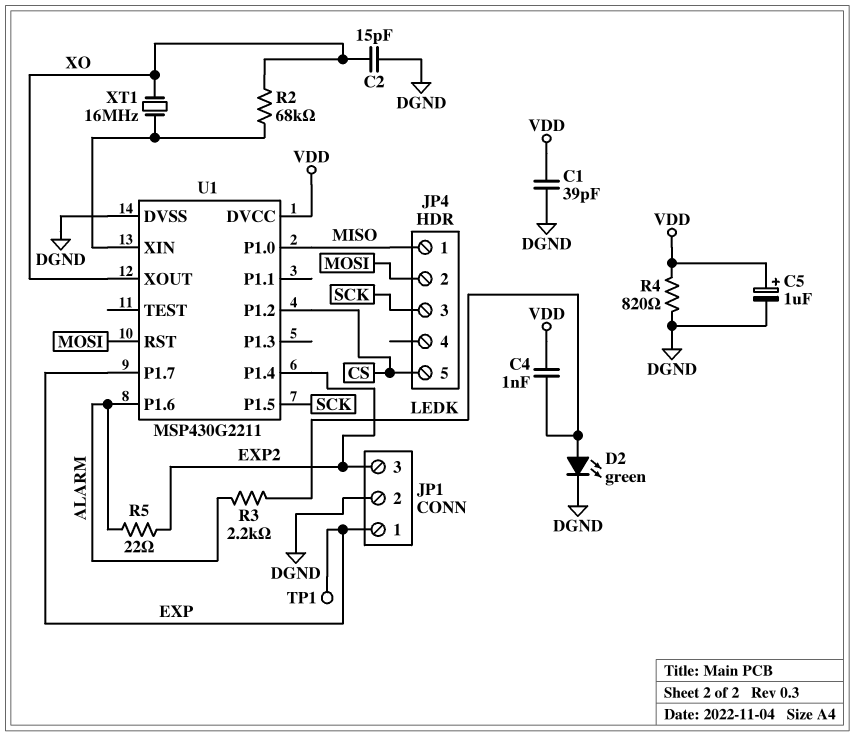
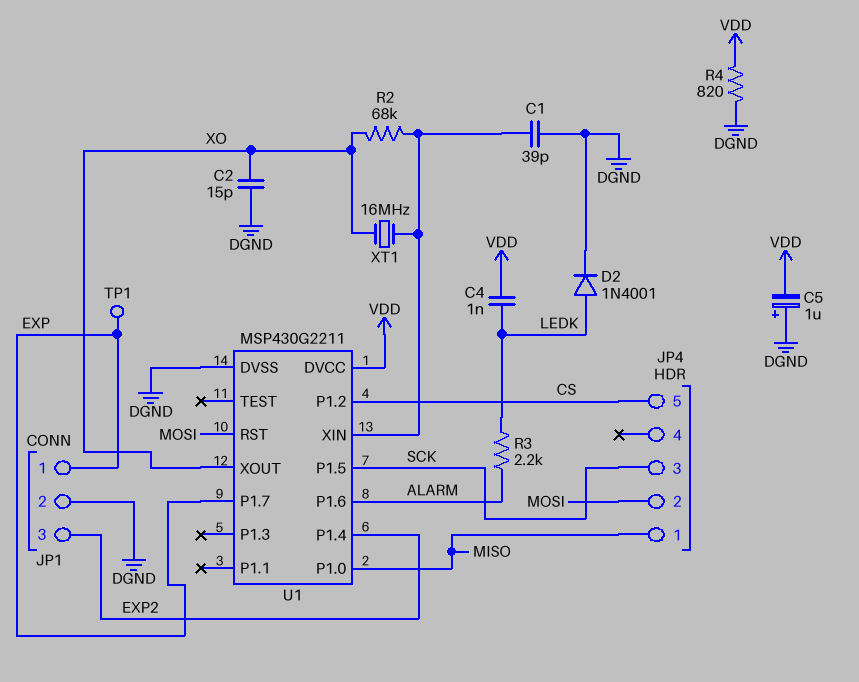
C1: 39pF (DGND, VDD) -> 39pF (DGND, U1/XIN)
C5: 1uF (plus VDD, minus DGND) -> 1uF (plus DGND, minus VDD)
D2: LED green (A LEDK, K DGND) -> diode 1N4001 (A LEDK, K DGND)
R5: 22 (ALARM, EXP2) -> none

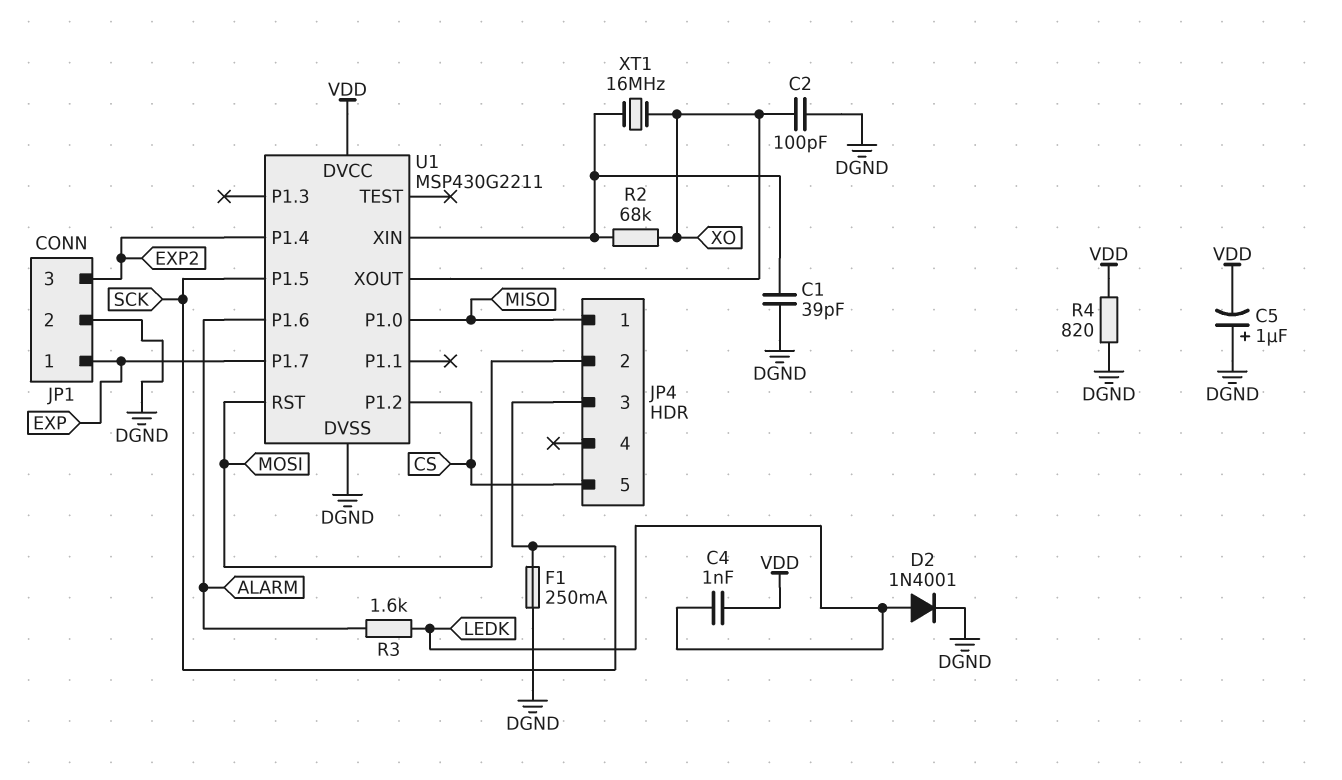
C2: 15pF (DGND, XO) -> 100pF (DGND, XO)
F1: none -> 250mA (DGND, SCK)
R3: 2.2k (ALARM, LEDK) -> 1.6k (ALARM, LEDK)
TP1: test point (EXP) -> none

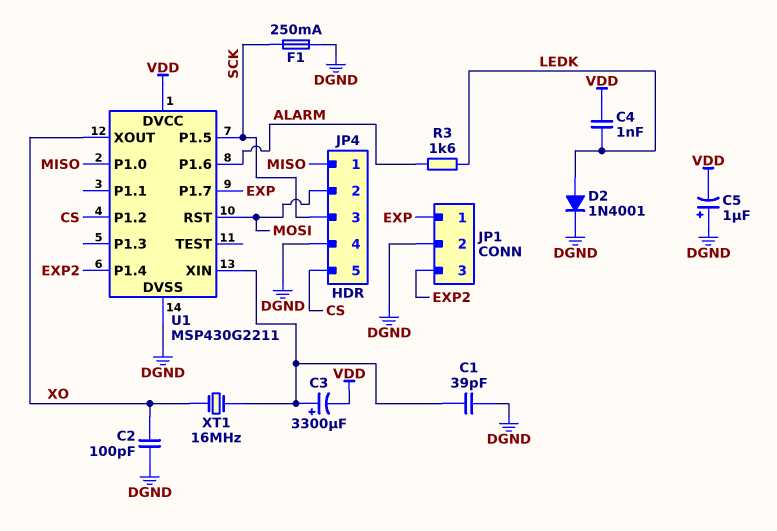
C3: none -> 3300uF (plus U1/XIN, minus VDD)
JP4 pin 4: none -> DGND
R2: 68k (U1/XIN, XO) -> none
R4: 820 (DGND, VDD) -> none

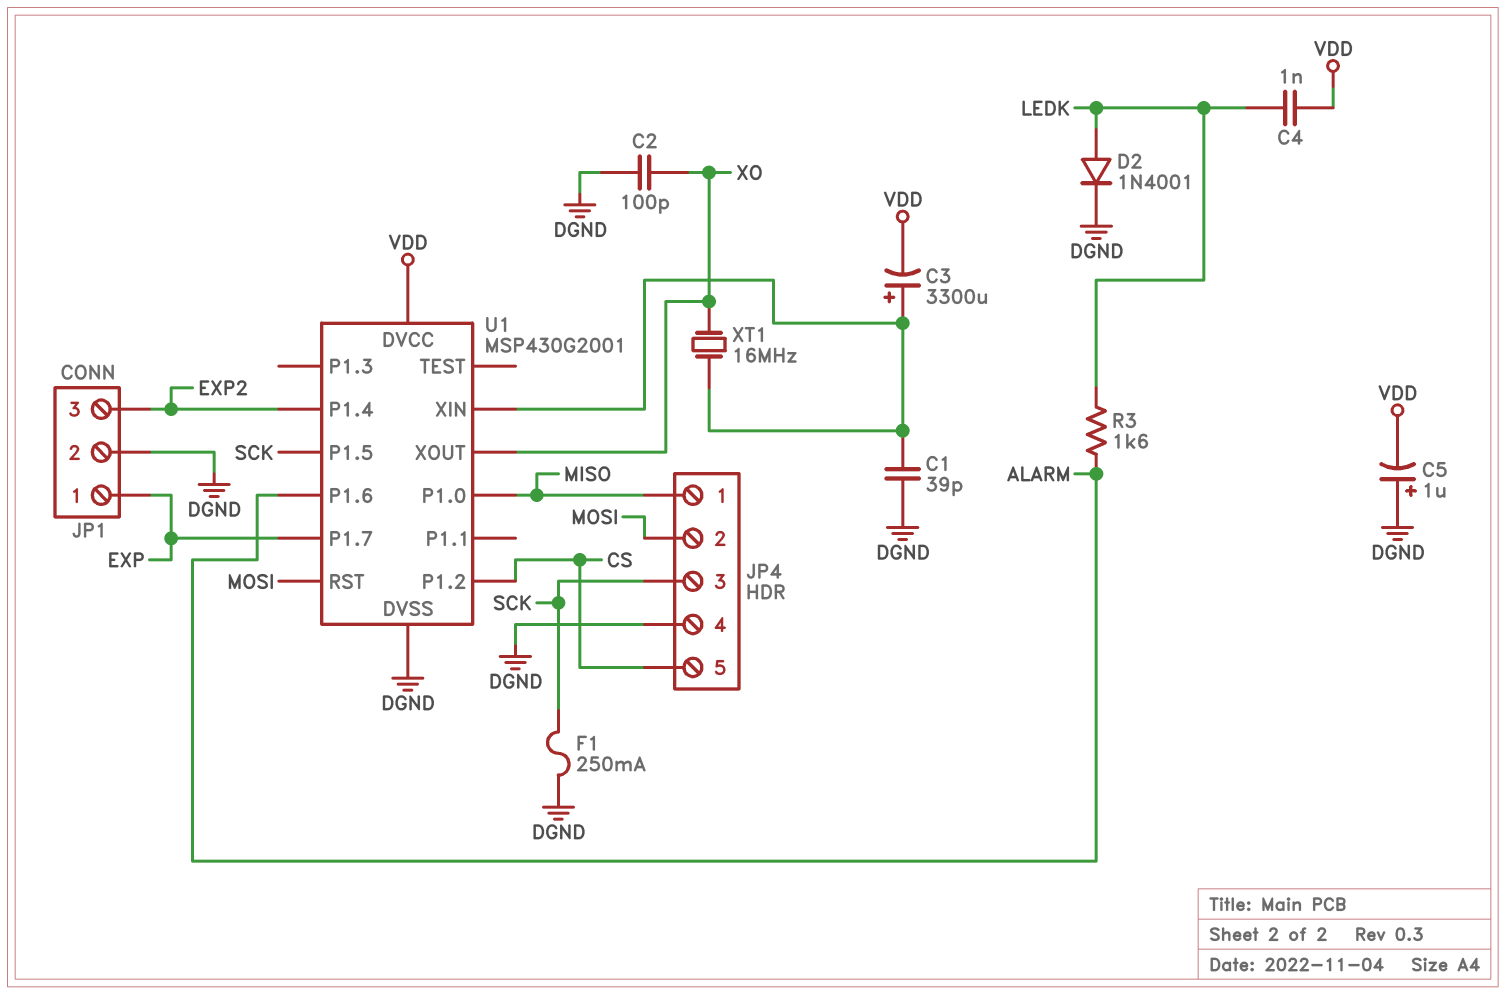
U1: MSP430G2211 -> MSP430G2001

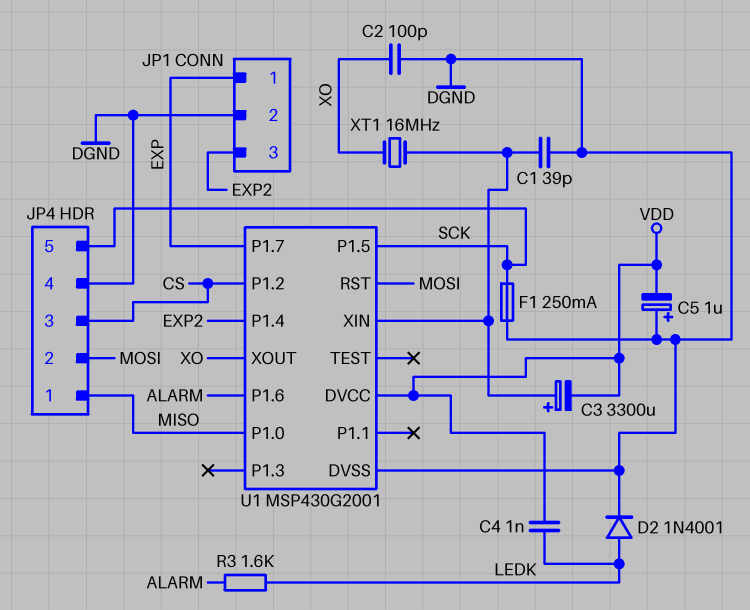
JP4 pin 3: SCK -> CS
JP4 pin 5: CS -> SCK

